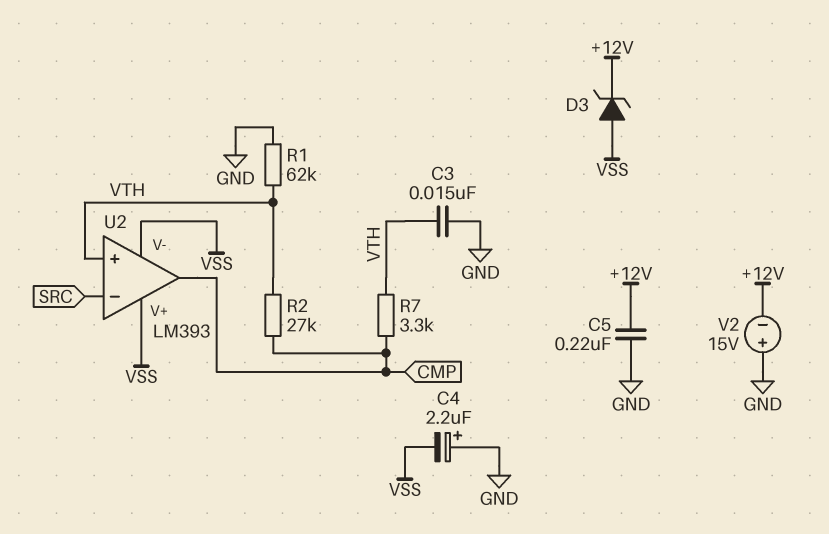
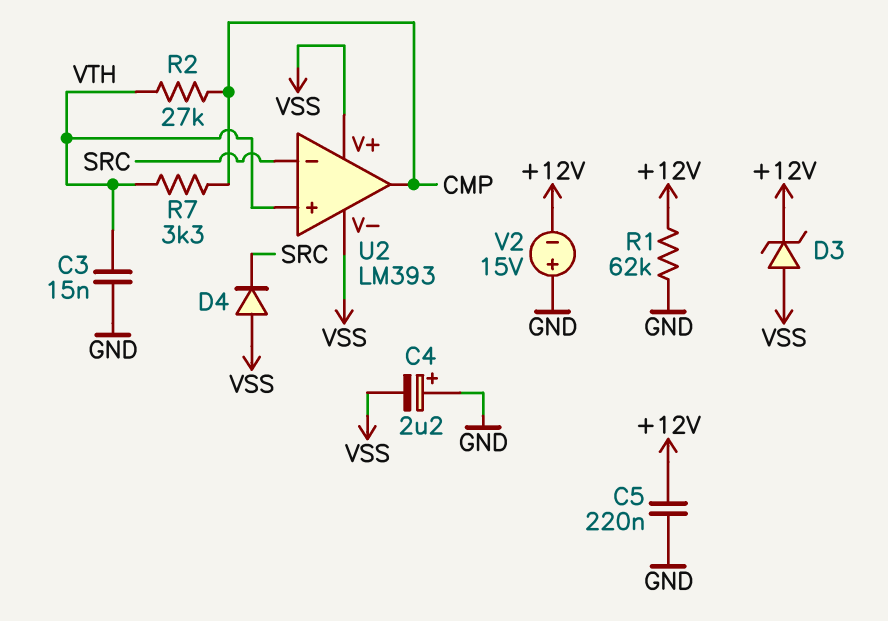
D4: none -> diode (A VSS, K SRC)
R1: 62k (GND, VTH) -> 62k (+12V, GND)

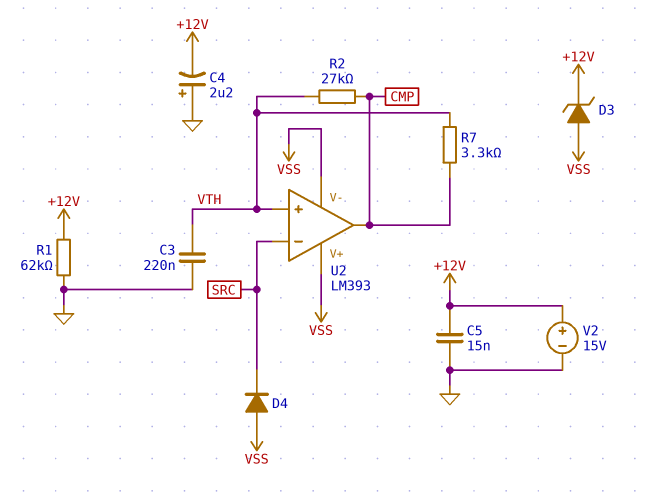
C3: 15nF (GND, VTH) -> 220nF (GND, VTH)
C4: 2.2uF (plus GND, minus VSS) -> 2.2uF (plus GND, minus +12V)
C5: 220nF (+12V, GND) -> 15nF (+12V, GND)
V2: 15V (plus GND, minus +12V) -> 15V (plus +12V, minus GND)

